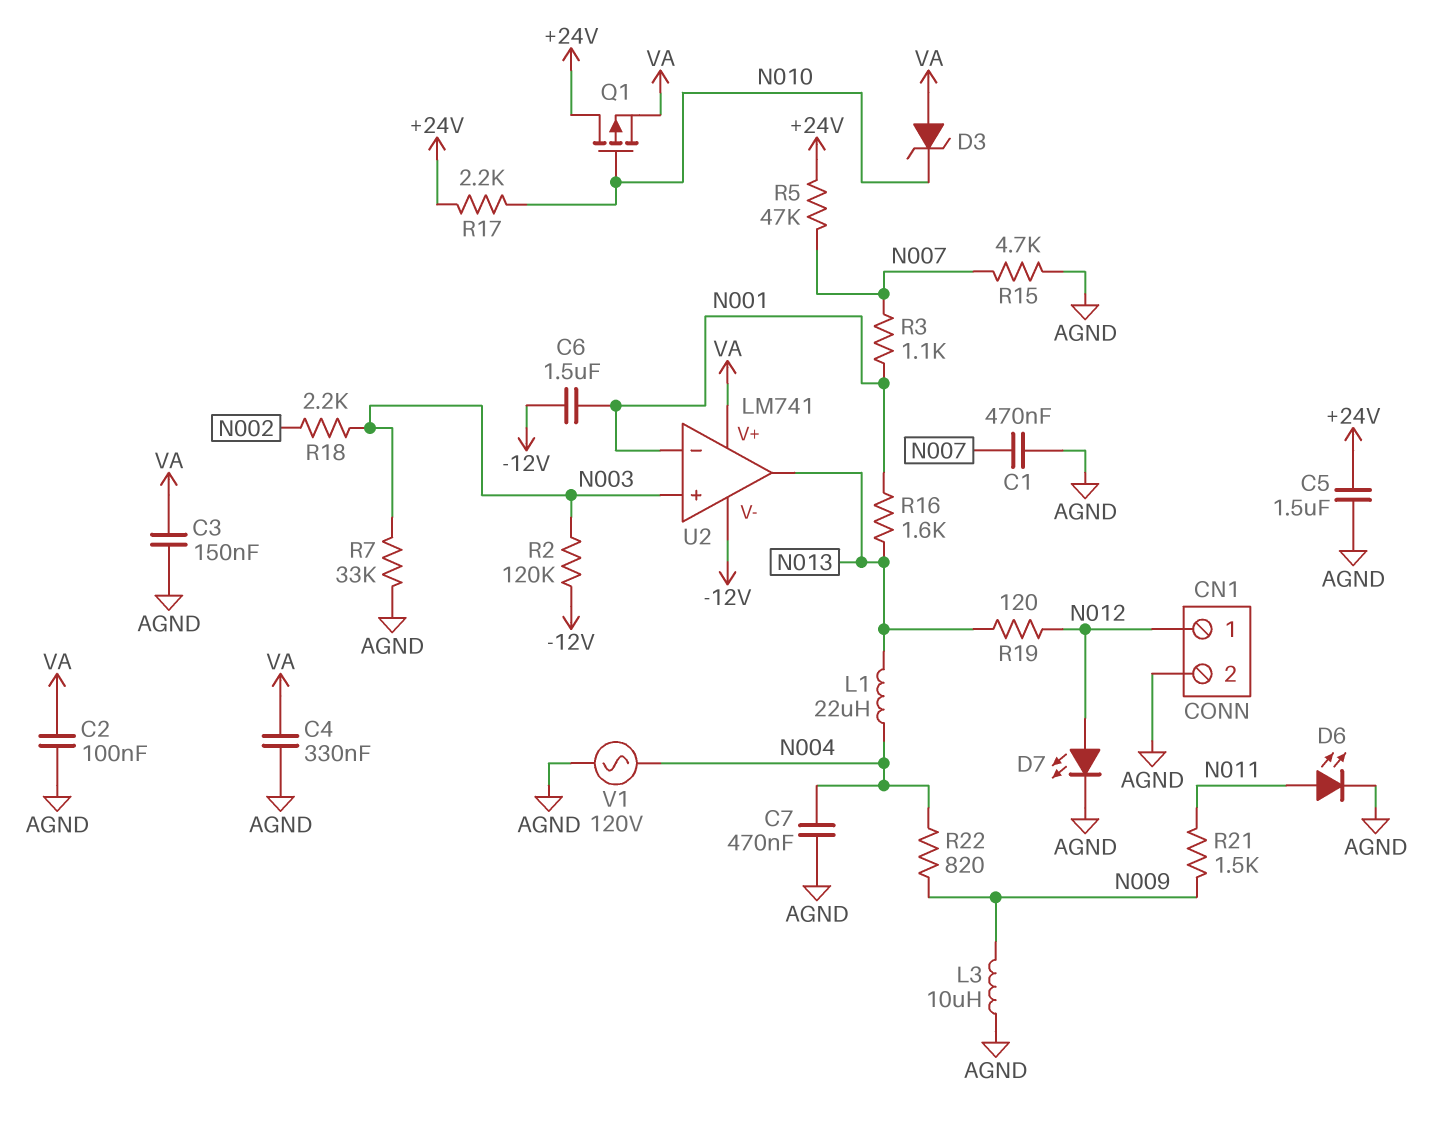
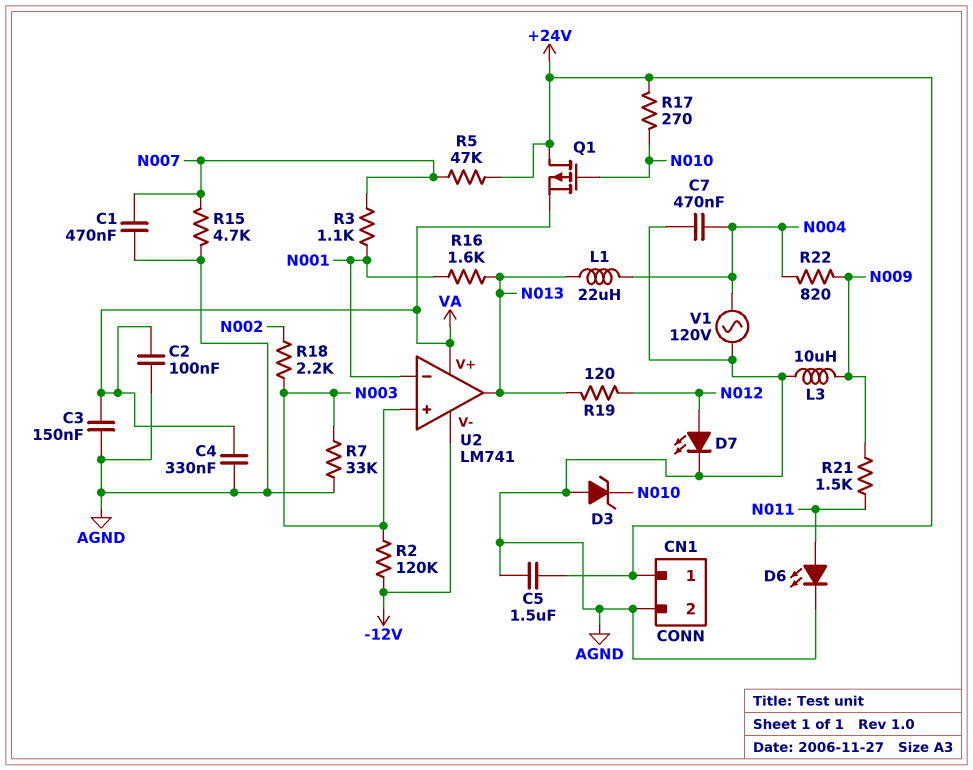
C6: 1.5uF (-12V, N001) -> none
CN1 pin 1: N012 -> +24V
D3: zener (A VA, K N010) -> zener (A AGND, K N010)
R17: 2.2k (+24V, N010) -> 270 (+24V, N010)

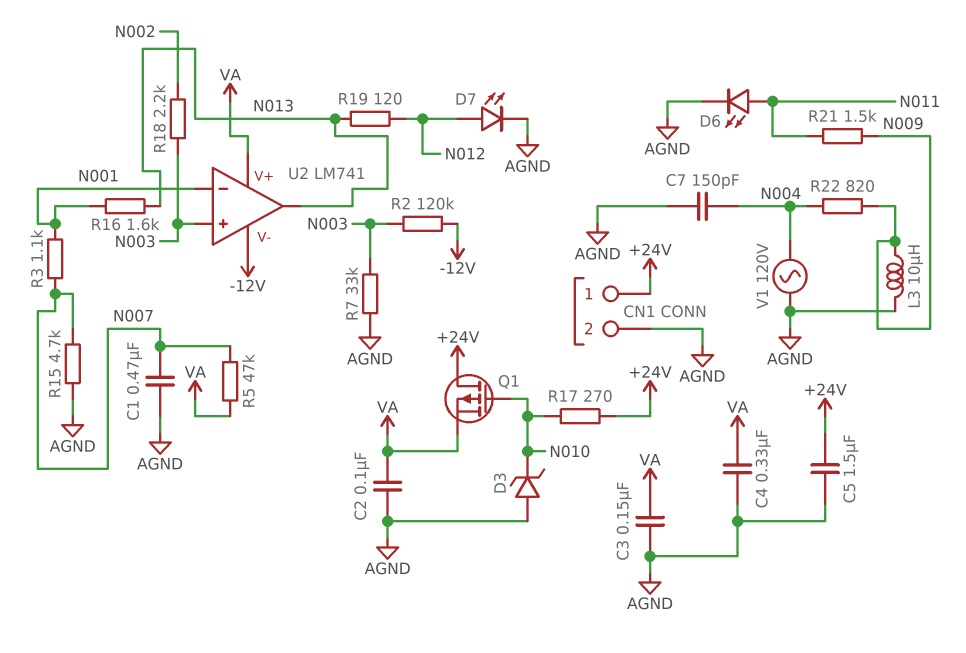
C7: 470nF (AGND, N004) -> 150pF (AGND, N004)
L1: 22uH (N004, N013) -> none
R5: 47k (+24V, N007) -> 47k (N007, VA)

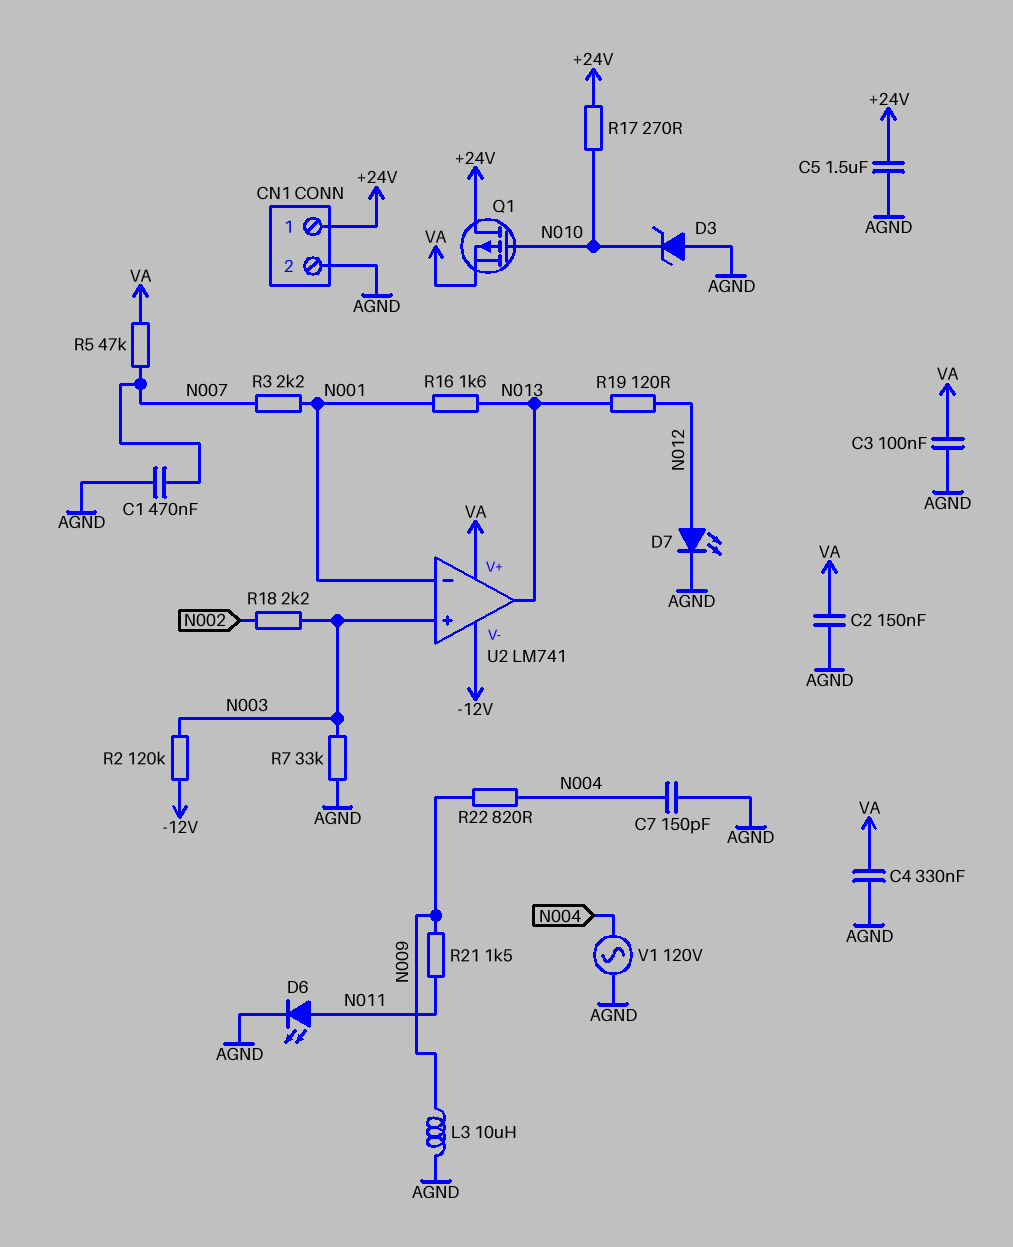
C2: 100nF (AGND, VA) -> 150nF (AGND, VA)
C3: 150nF (AGND, VA) -> 100nF (AGND, VA)
R3: 1.1k (N001, N007) -> 2.2k (N001, N007)
R15: 4.7k (AGND, N007) -> none

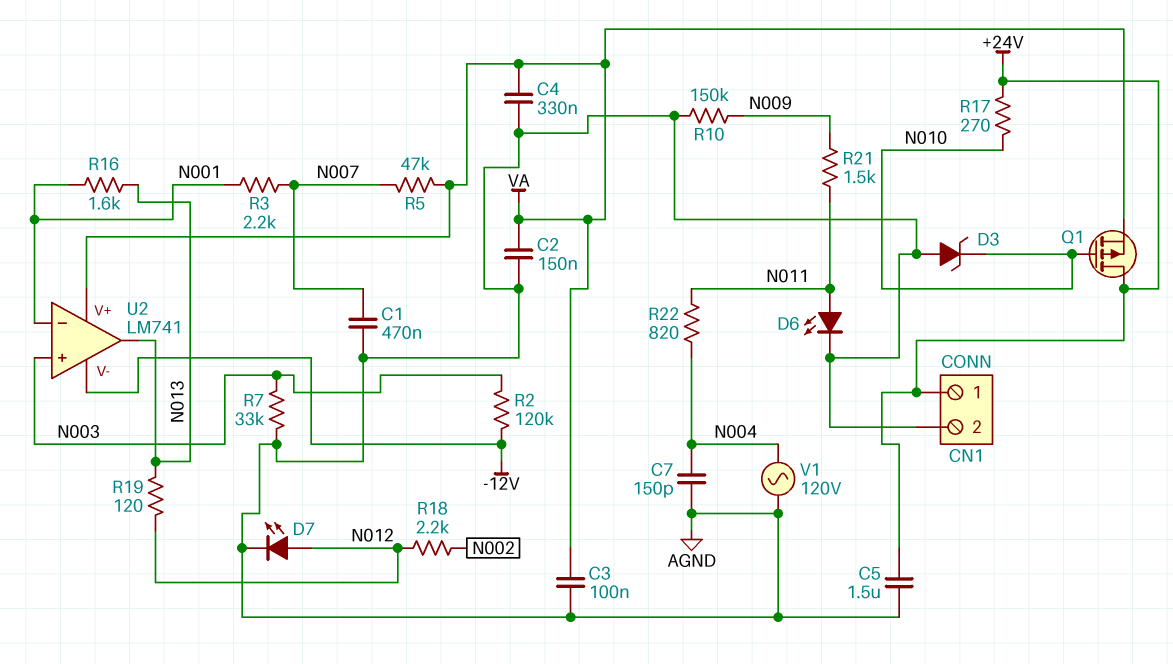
L3: 10uH (AGND, N009) -> none
R10: none -> 150k (AGND, N009)
R18: 2.2k (N002, N003) -> 2.2k (N002, N012)
R22: 820 (N004, N009) -> 820 (N004, N011)

